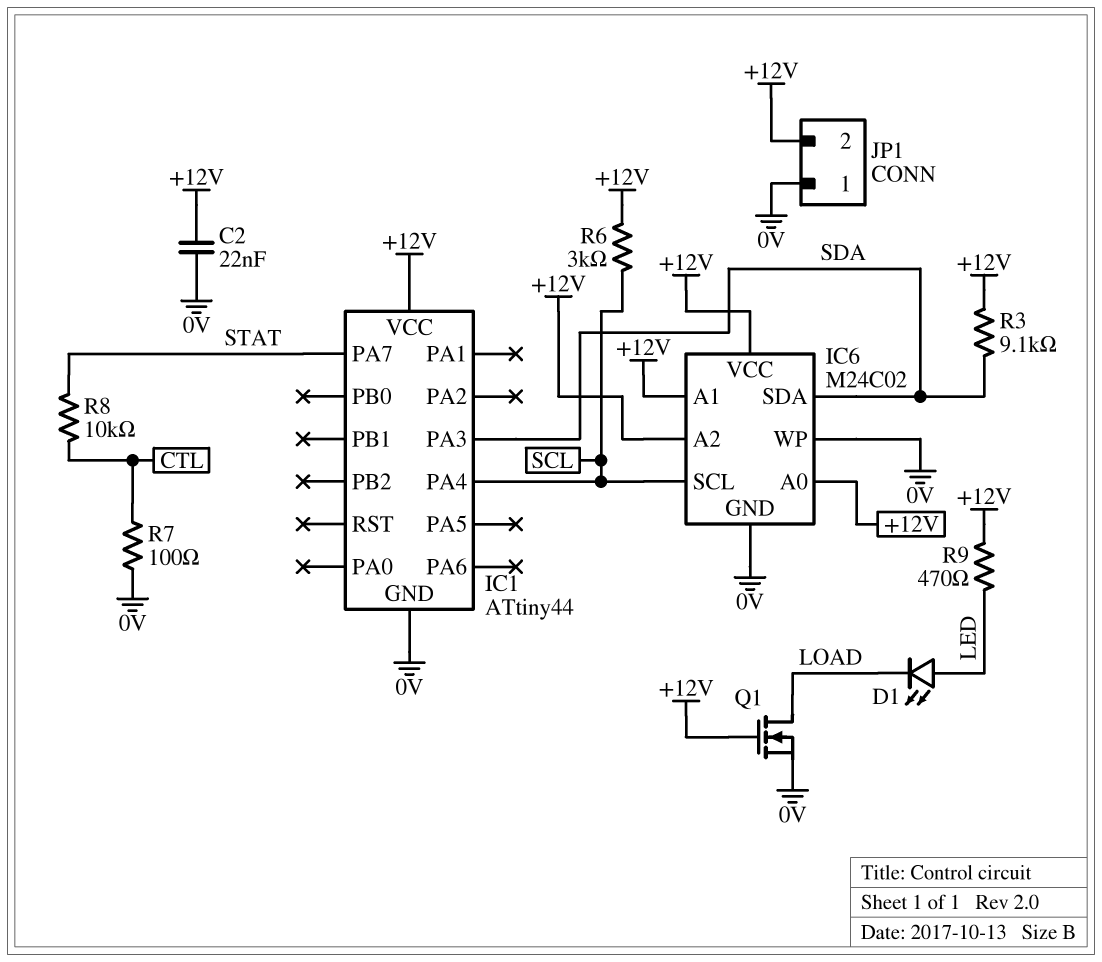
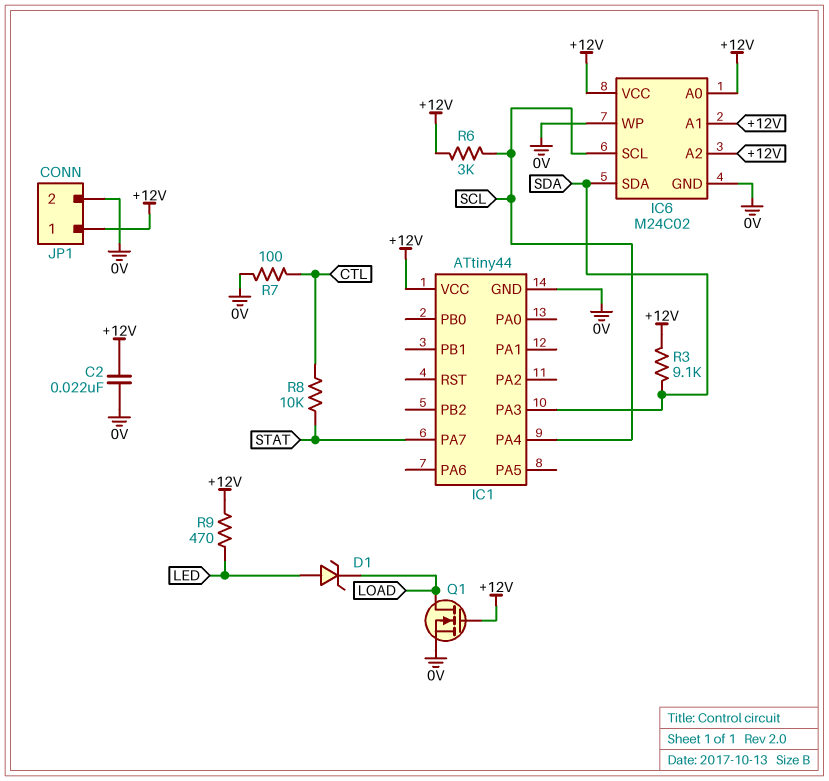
D1: LED (A LED, K LOAD) -> zener (A LED, K LOAD)
JP1 pin 1: 0V -> +12V
JP1 pin 2: +12V -> 0V

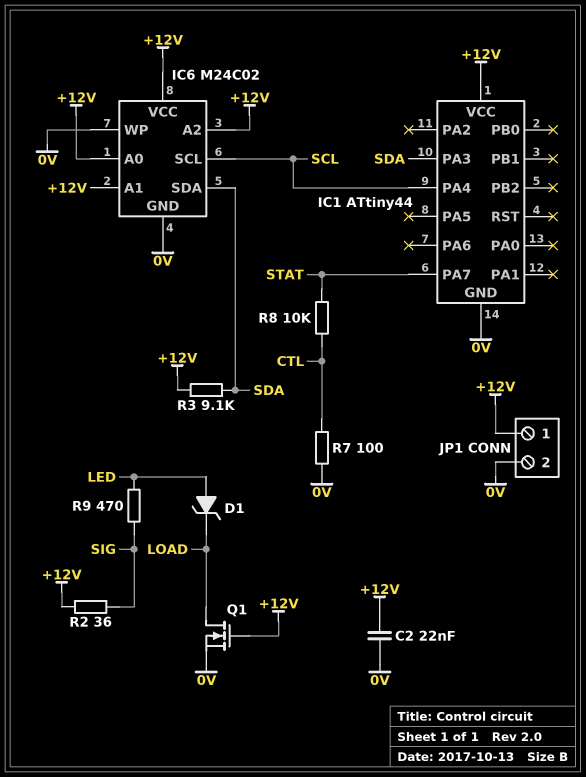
R2: none -> 36 (+12V, SIG)
R6: 3k (+12V, SCL) -> none
R9: 470 (+12V, LED) -> 470 (LED, SIG)

